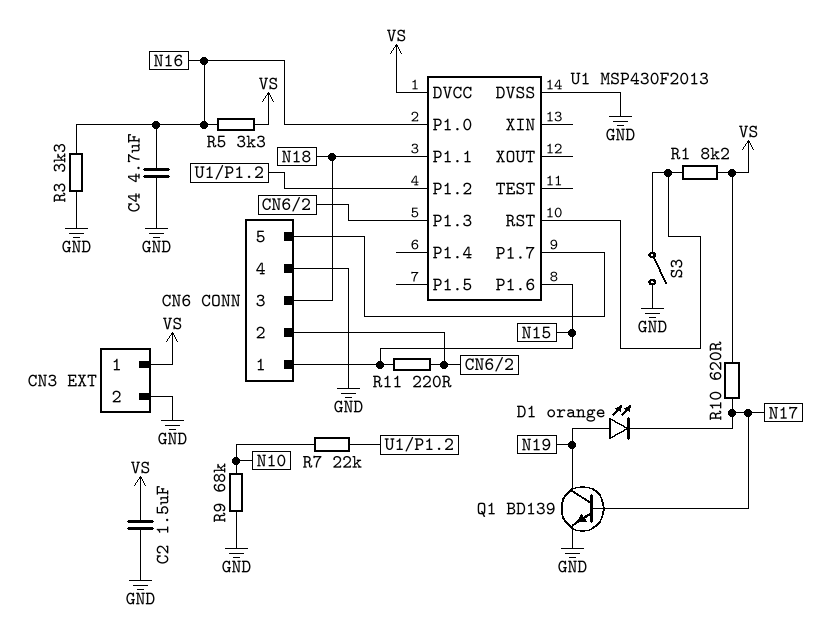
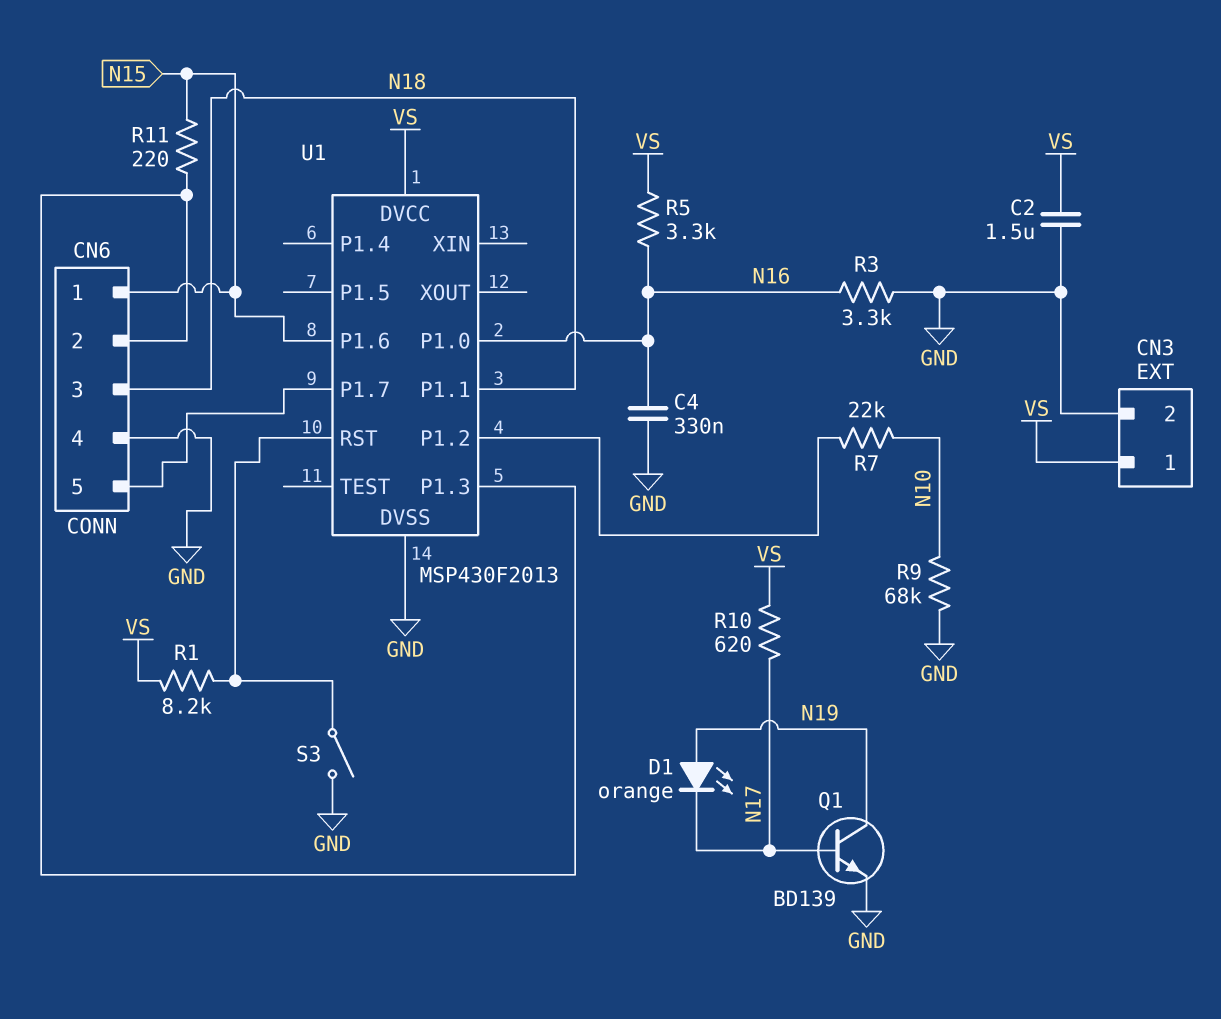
C4: 4.7uF (GND, N16) -> 330nF (GND, N16)

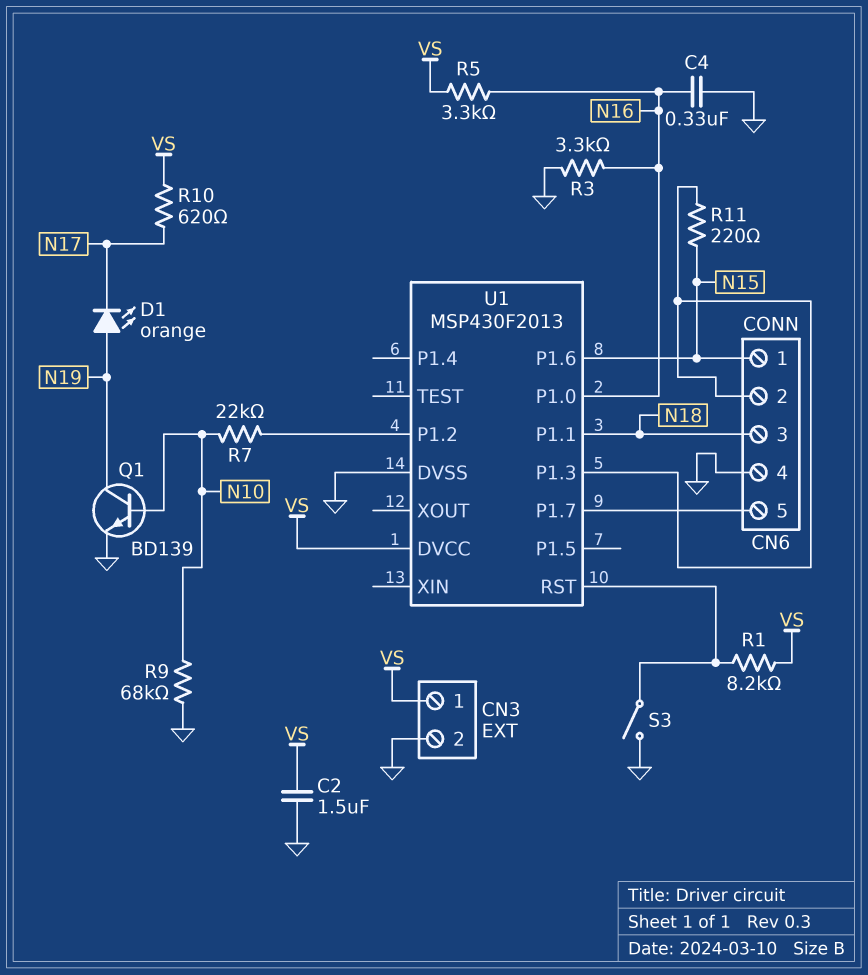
Q1: NPN BD139 (B N17, C N19, E GND) -> NPN BD139 (B N10, C N19, E GND)

